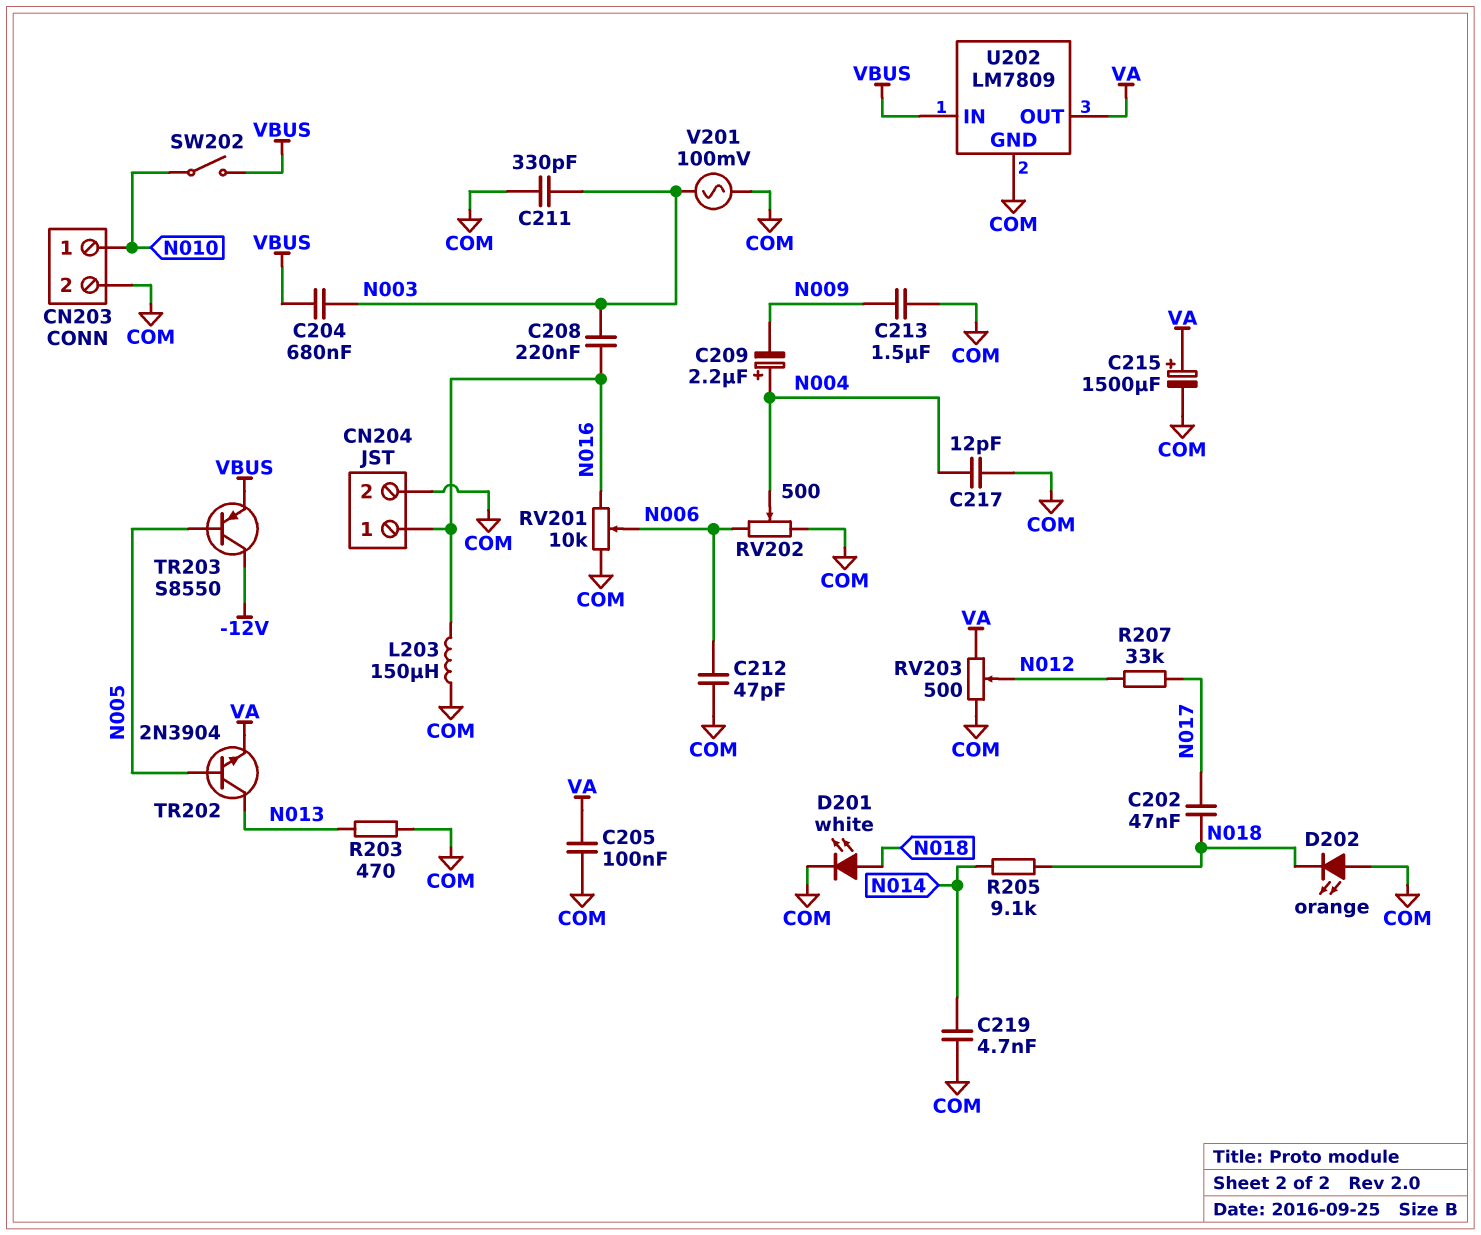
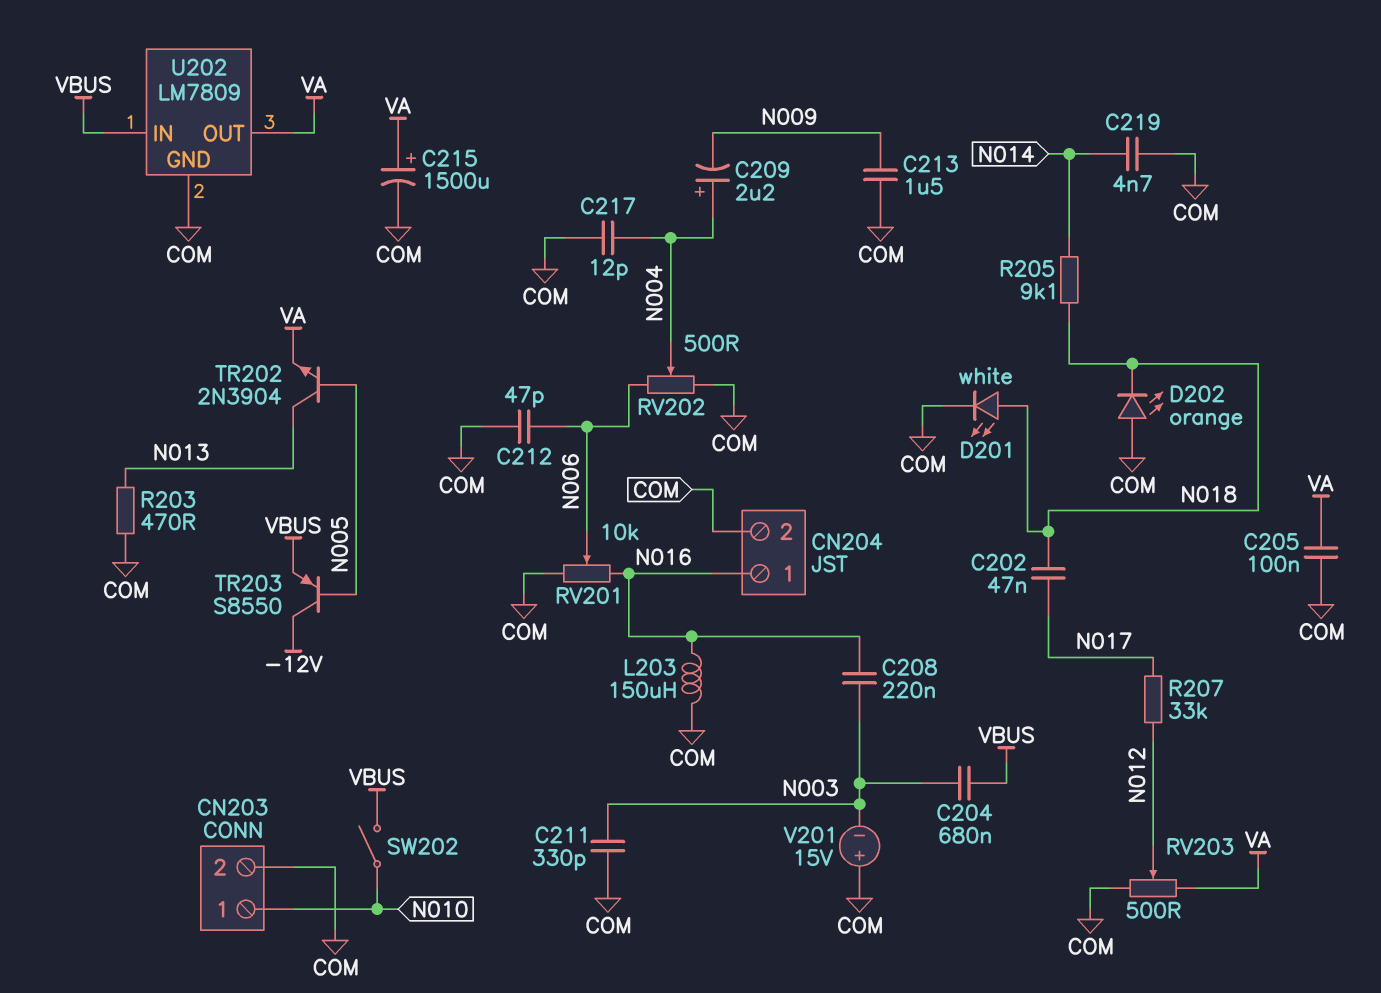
V201: AC 100mV (COM, N003) -> 15V (plus COM, minus N003)

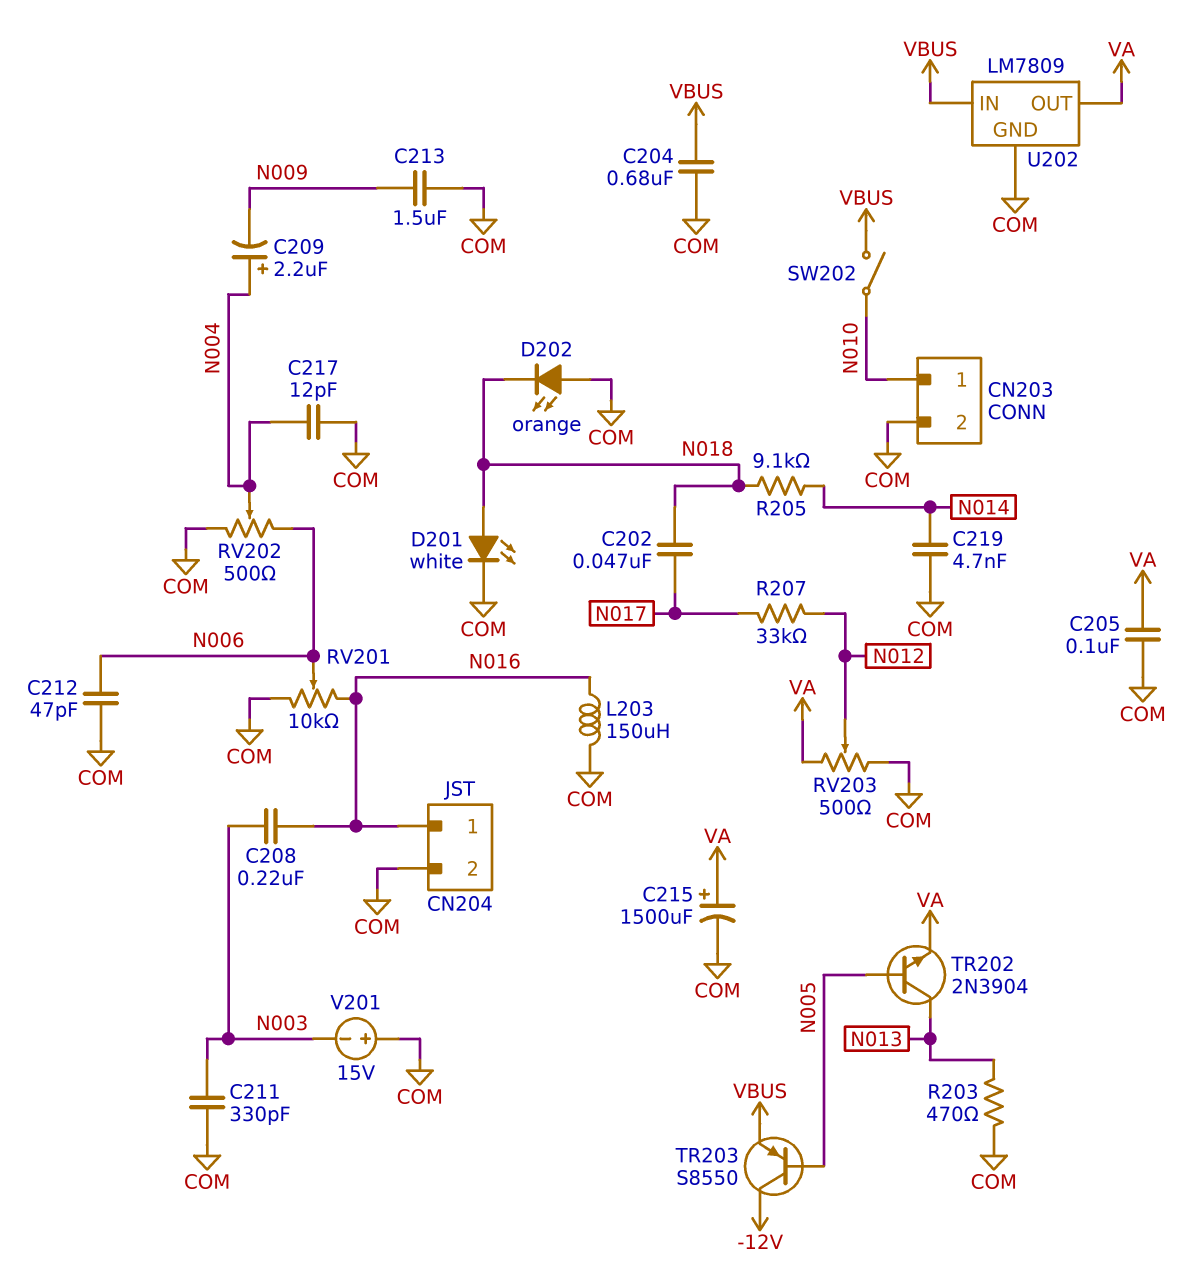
C204: 680nF (N003, VBUS) -> 680nF (COM, VBUS)

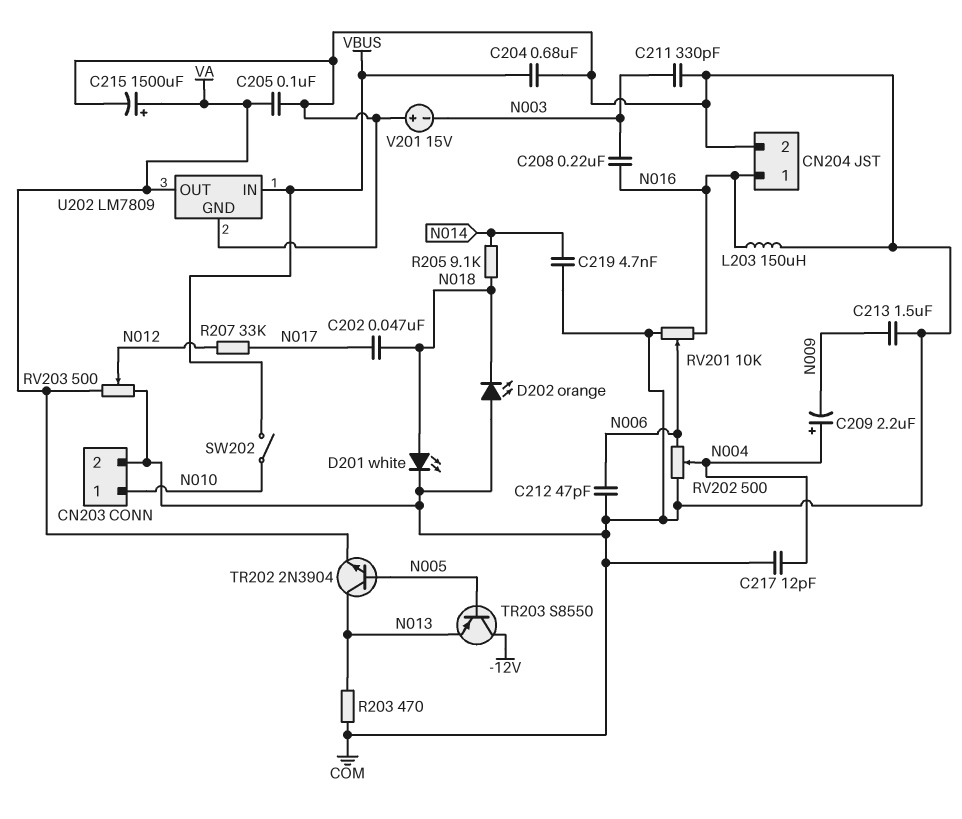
TR203: PNP S8550 (B N005, C -12V, E VBUS) -> PNP S8550 (B N005, C -12V, E N013)

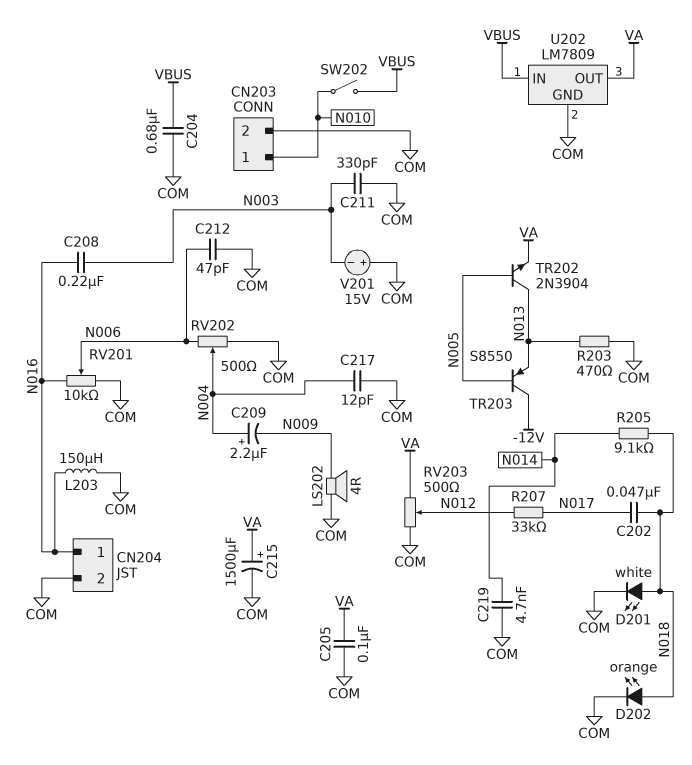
C213: 1.5uF (COM, N009) -> none
D202: LED orange (A COM, K N018) -> LED orange (A N018, K COM)
LS202: none -> speaker 4R (COM, N009)

